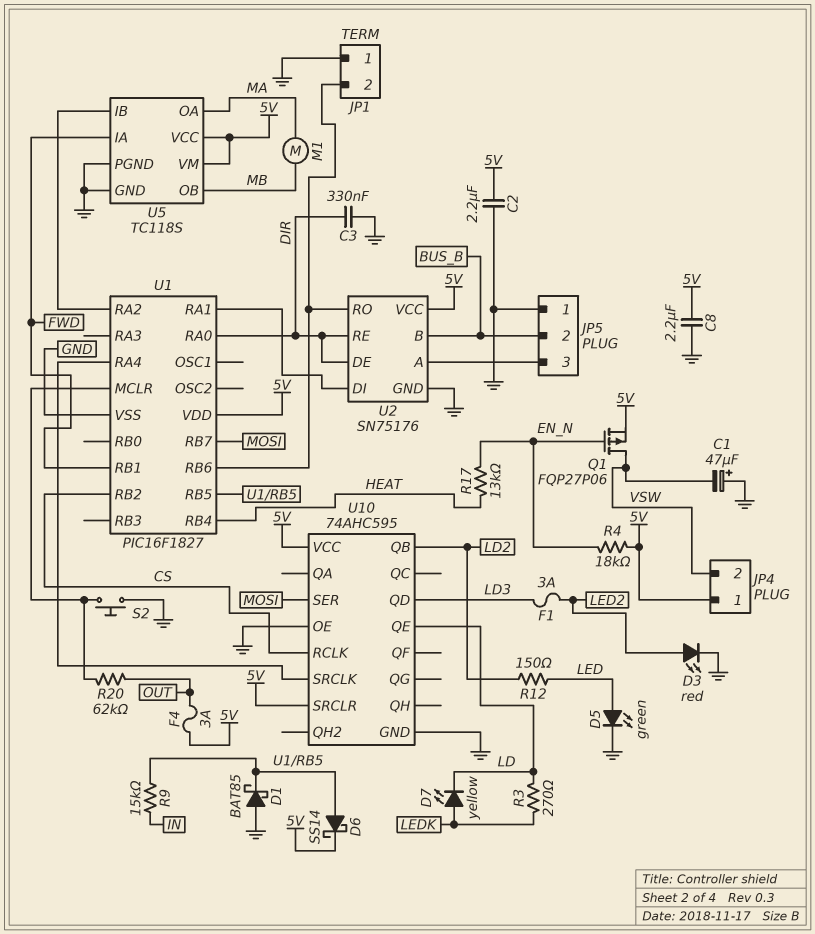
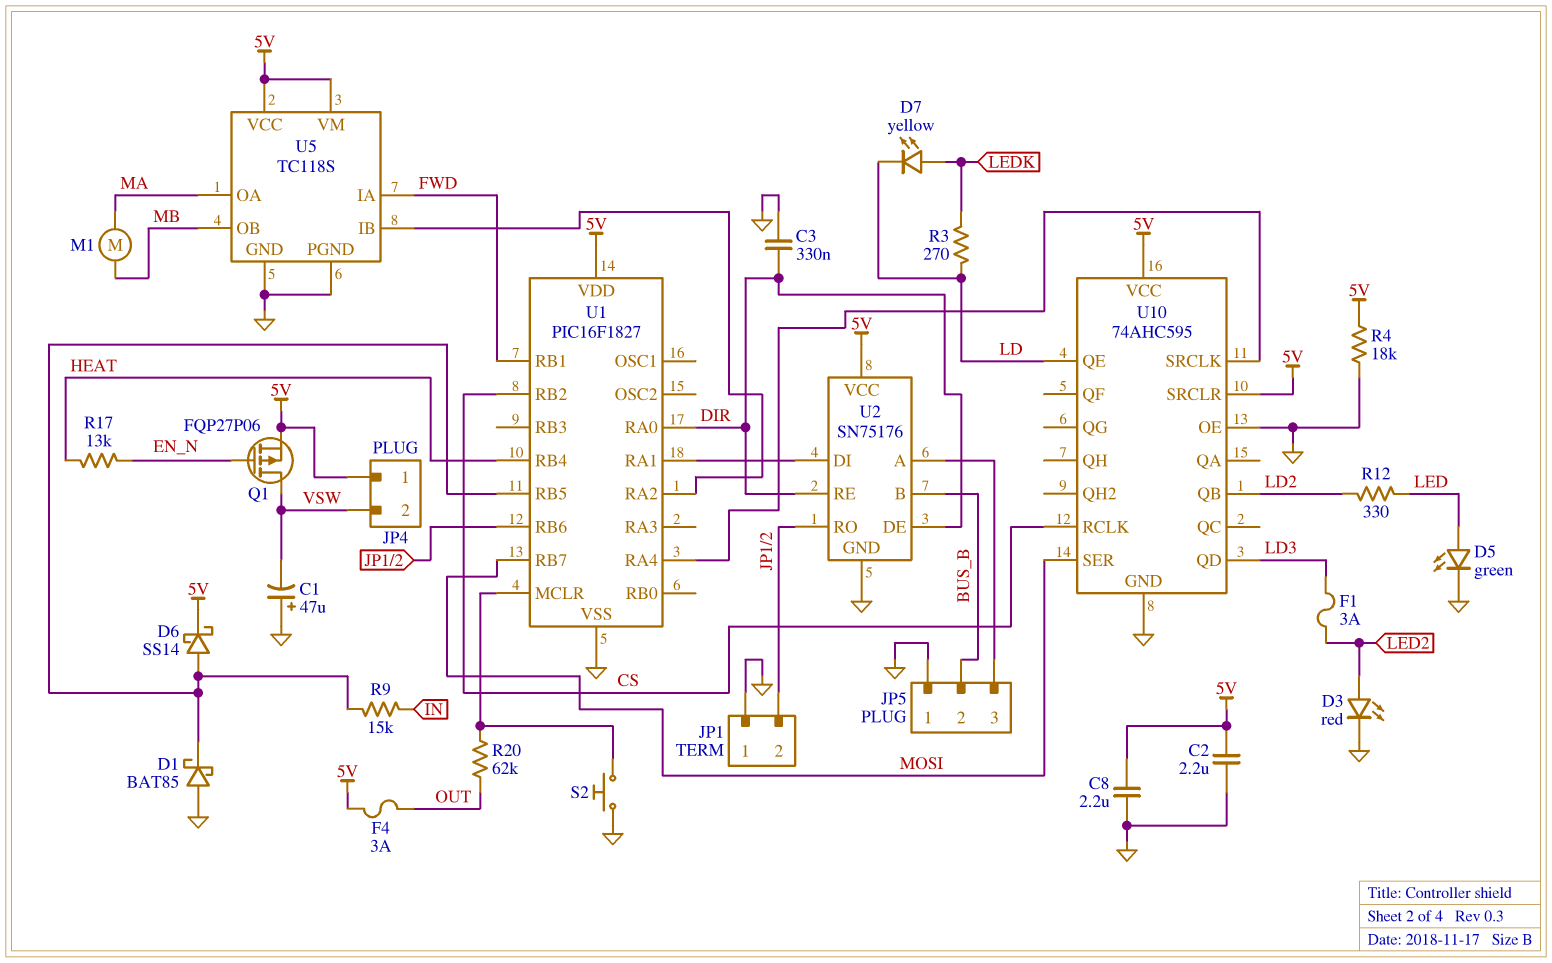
R4: 18k (5V, EN_N) -> 18k (5V, GND)
R12: 150 (LD2, LED) -> 330 (LD2, LED)

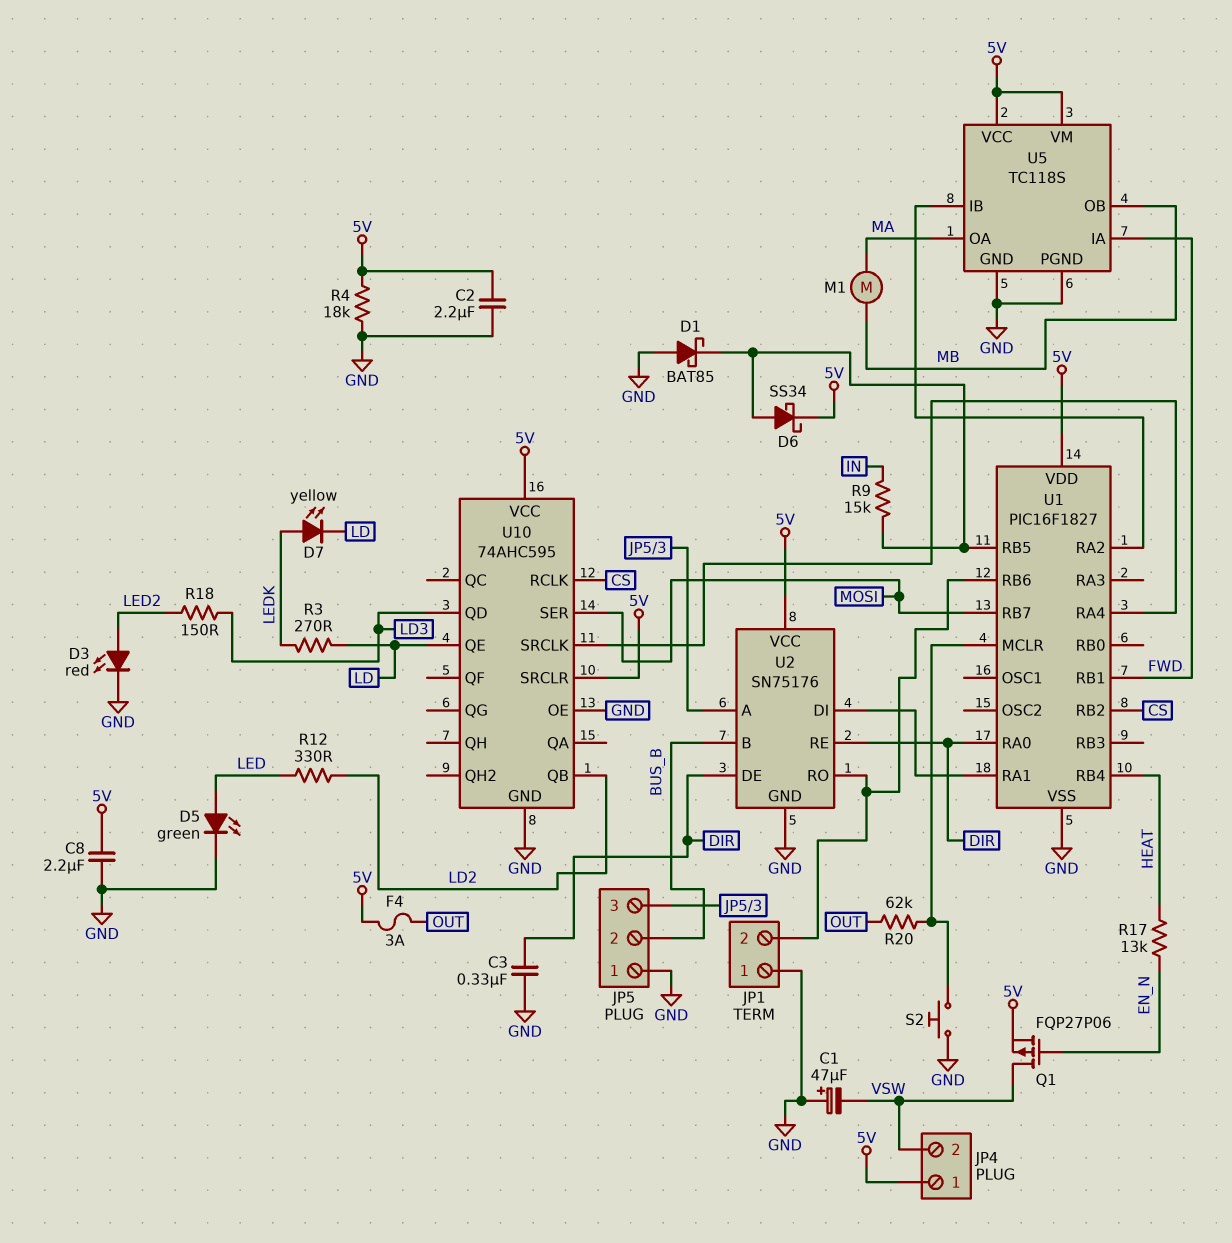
D6: schottky SS14 (A U1/RB5, K 5V) -> schottky SS34 (A U1/RB5, K 5V)
F1: 3A (LD3, LED2) -> none
R18: none -> 150 (LD3, LED2)

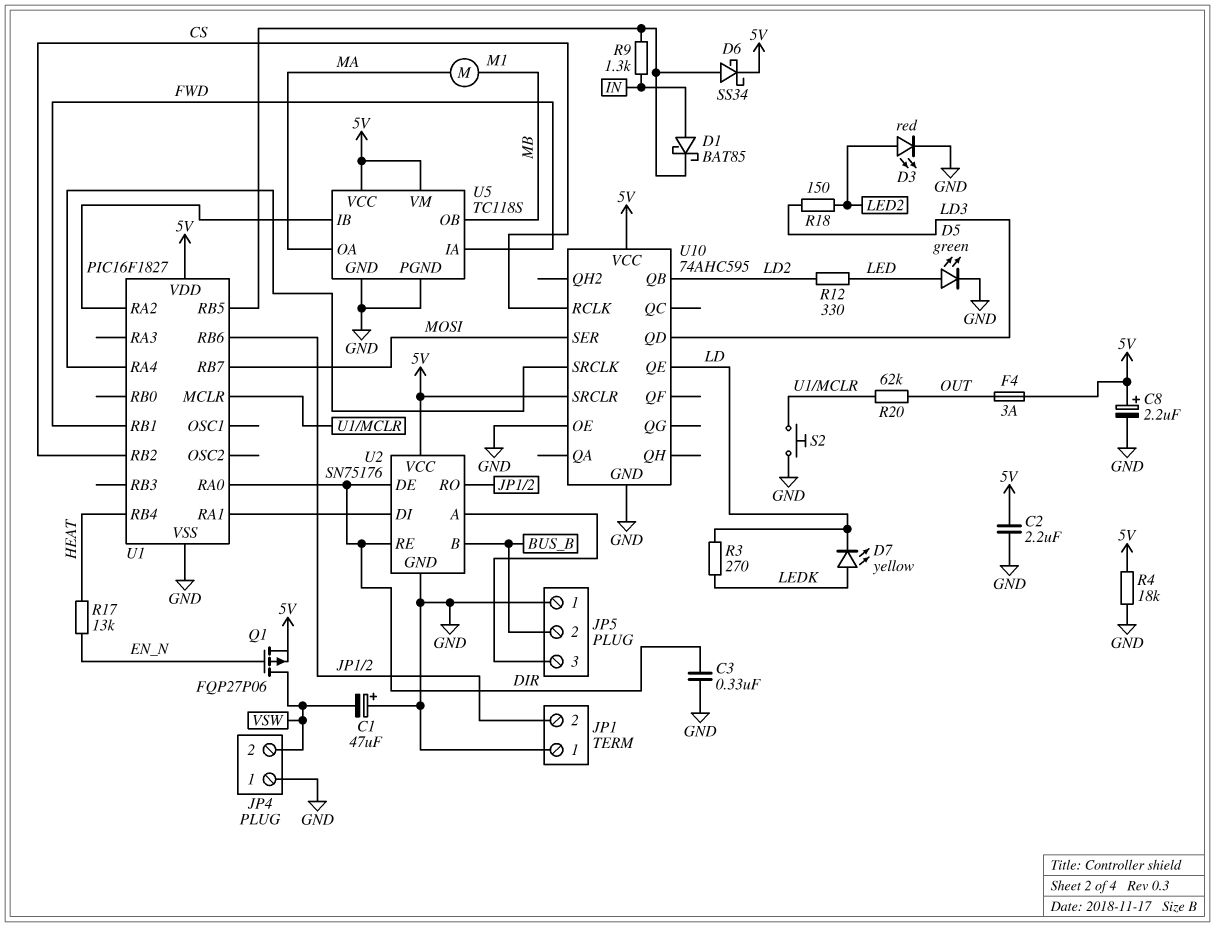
C8: 2.2uF (5V, GND) -> 2.2uF (plus 5V, minus GND)
D1: schottky BAT85 (A GND, K U1/RB5) -> schottky BAT85 (A IN, K U1/RB5)
JP4 pin 1: 5V -> GND
R9: 15k (IN, U1/RB5) -> 1.3k (IN, U1/RB5)

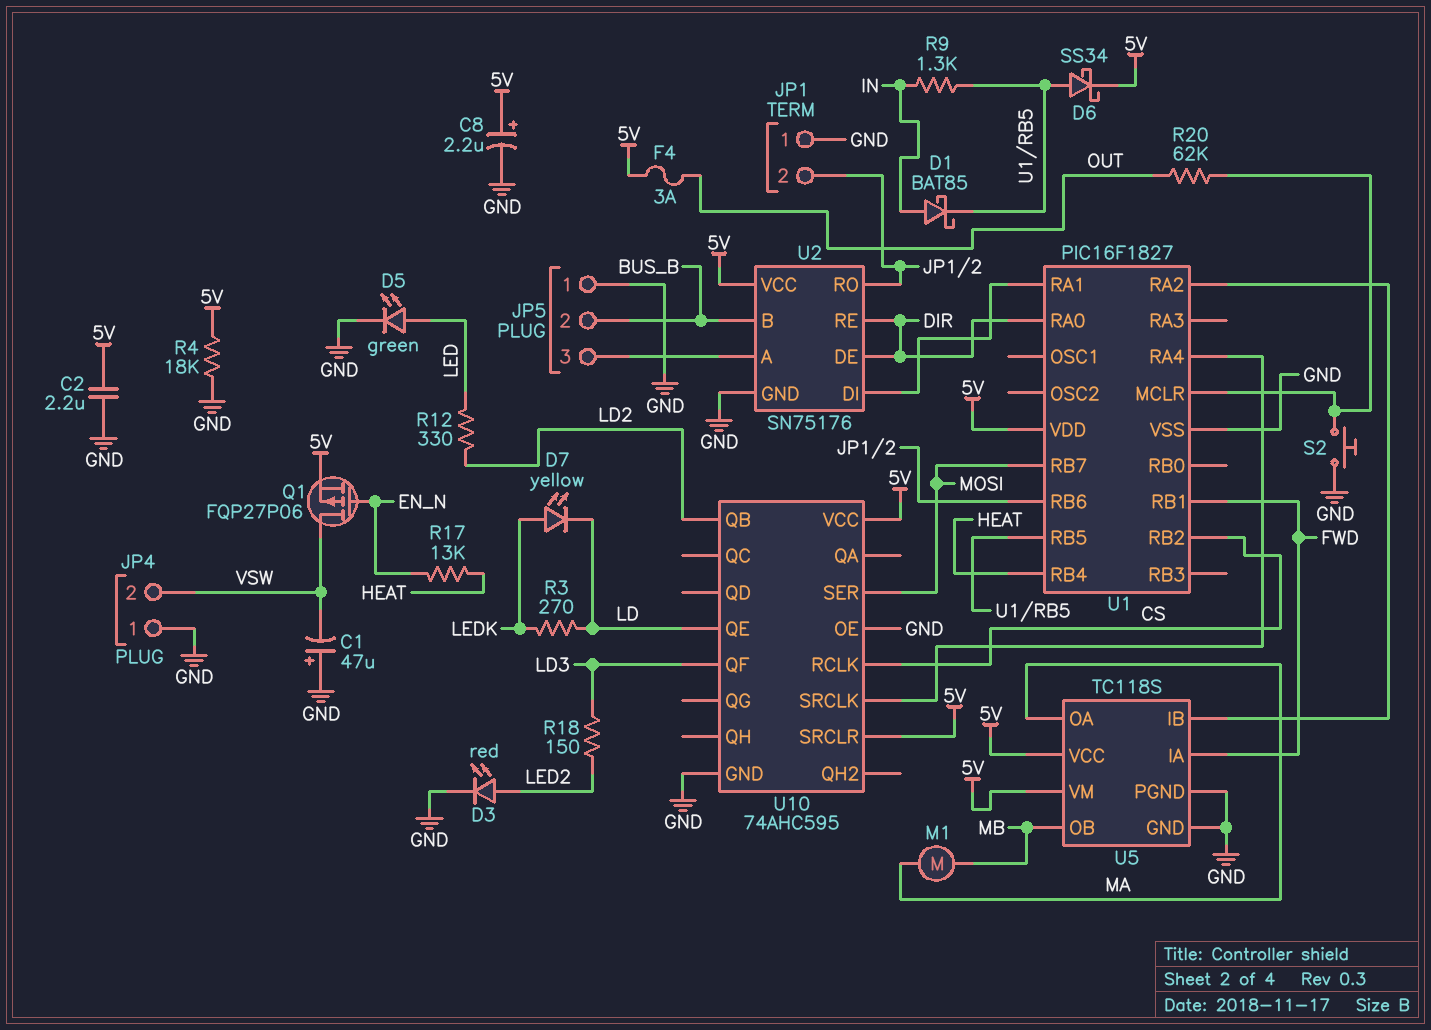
C3: 330nF (DIR, GND) -> none
U10 pin QD: LD3 -> none
U10 pin QF: none -> LD3

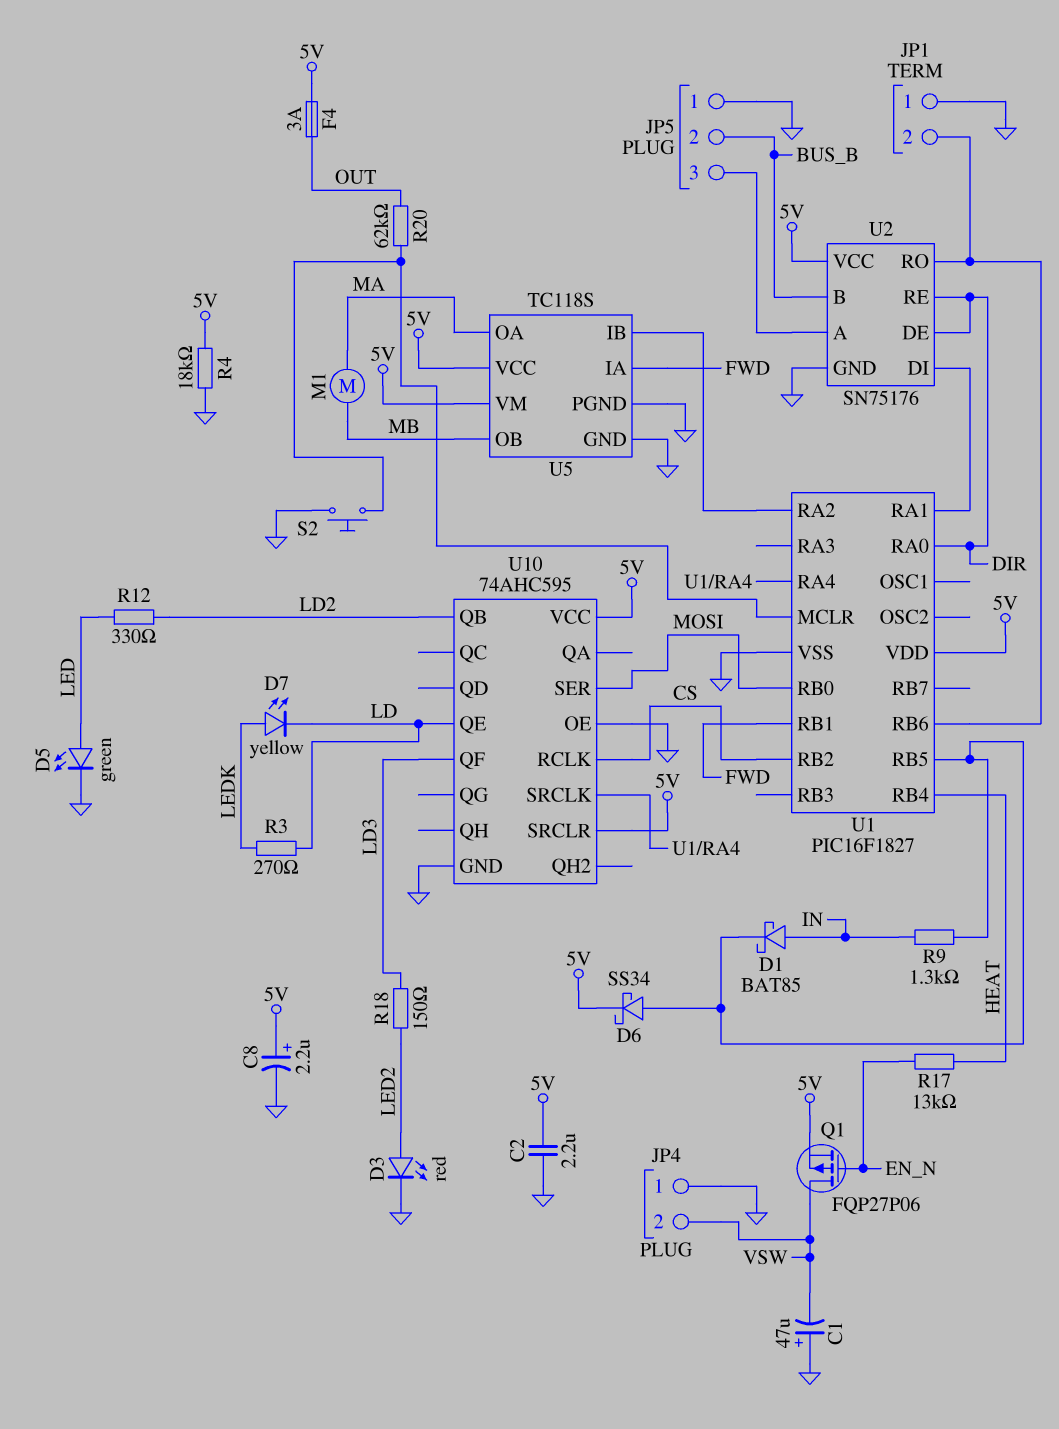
U1 pin RB0: none -> MOSI
U1 pin RB7: MOSI -> none

